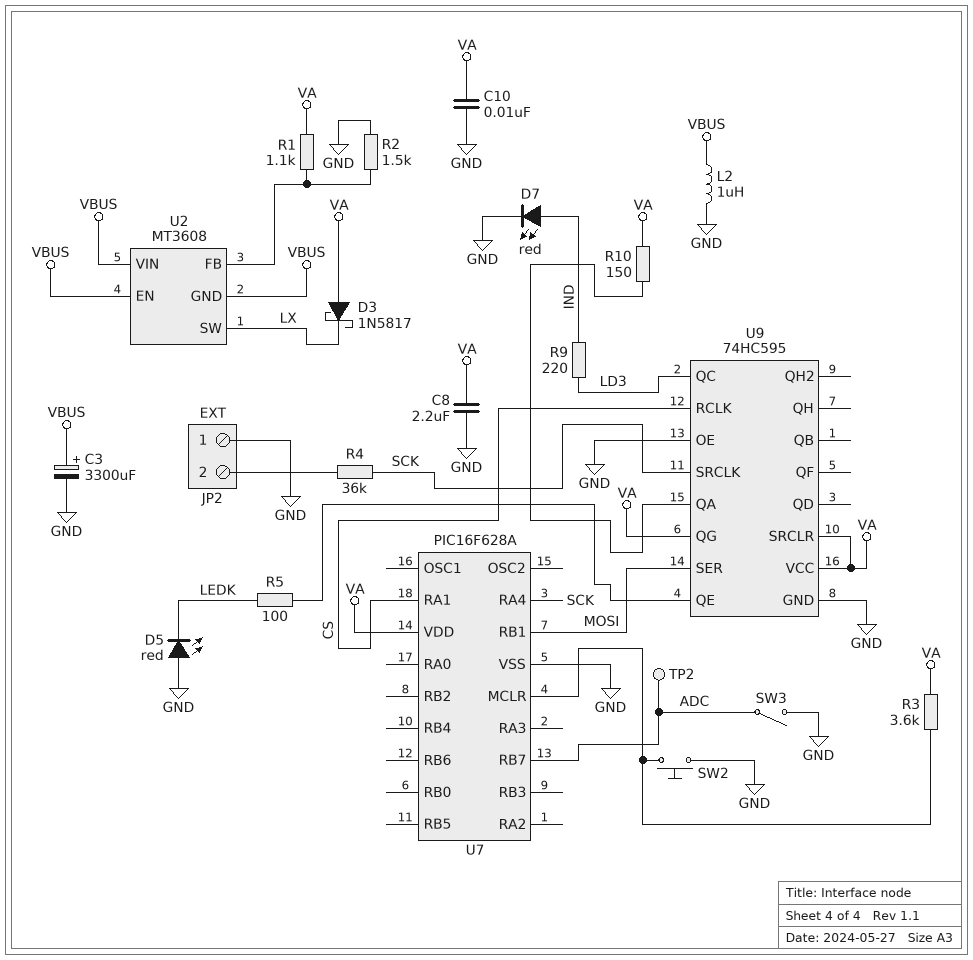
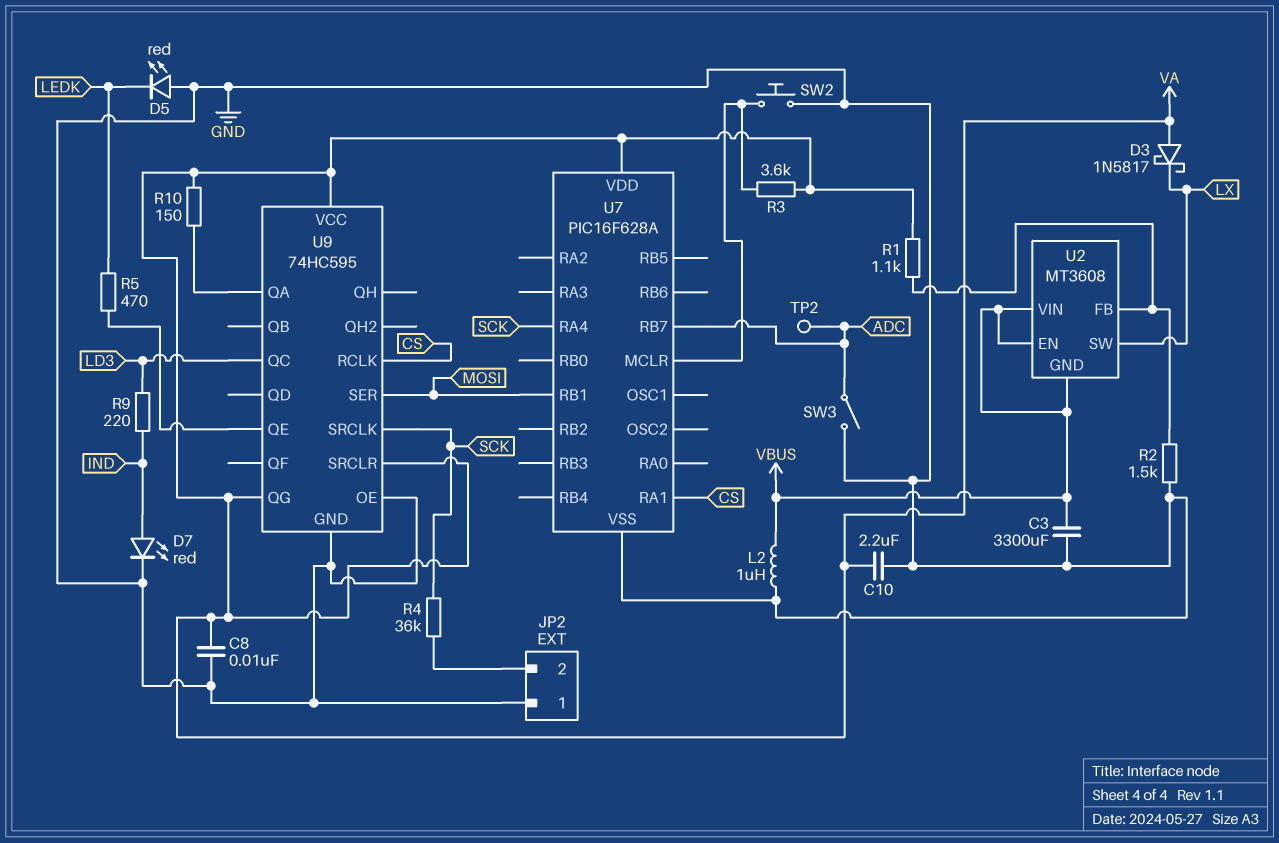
C3: 3300uF (plus VBUS, minus GND) -> 3300uF (GND, VBUS)
C8: 2.2uF (GND, VA) -> 10nF (GND, VA)
C10: 10nF (GND, VA) -> 2.2uF (GND, VA)
R5: 100 (LEDK, U9/QE) -> 470 (LEDK, U9/QE)

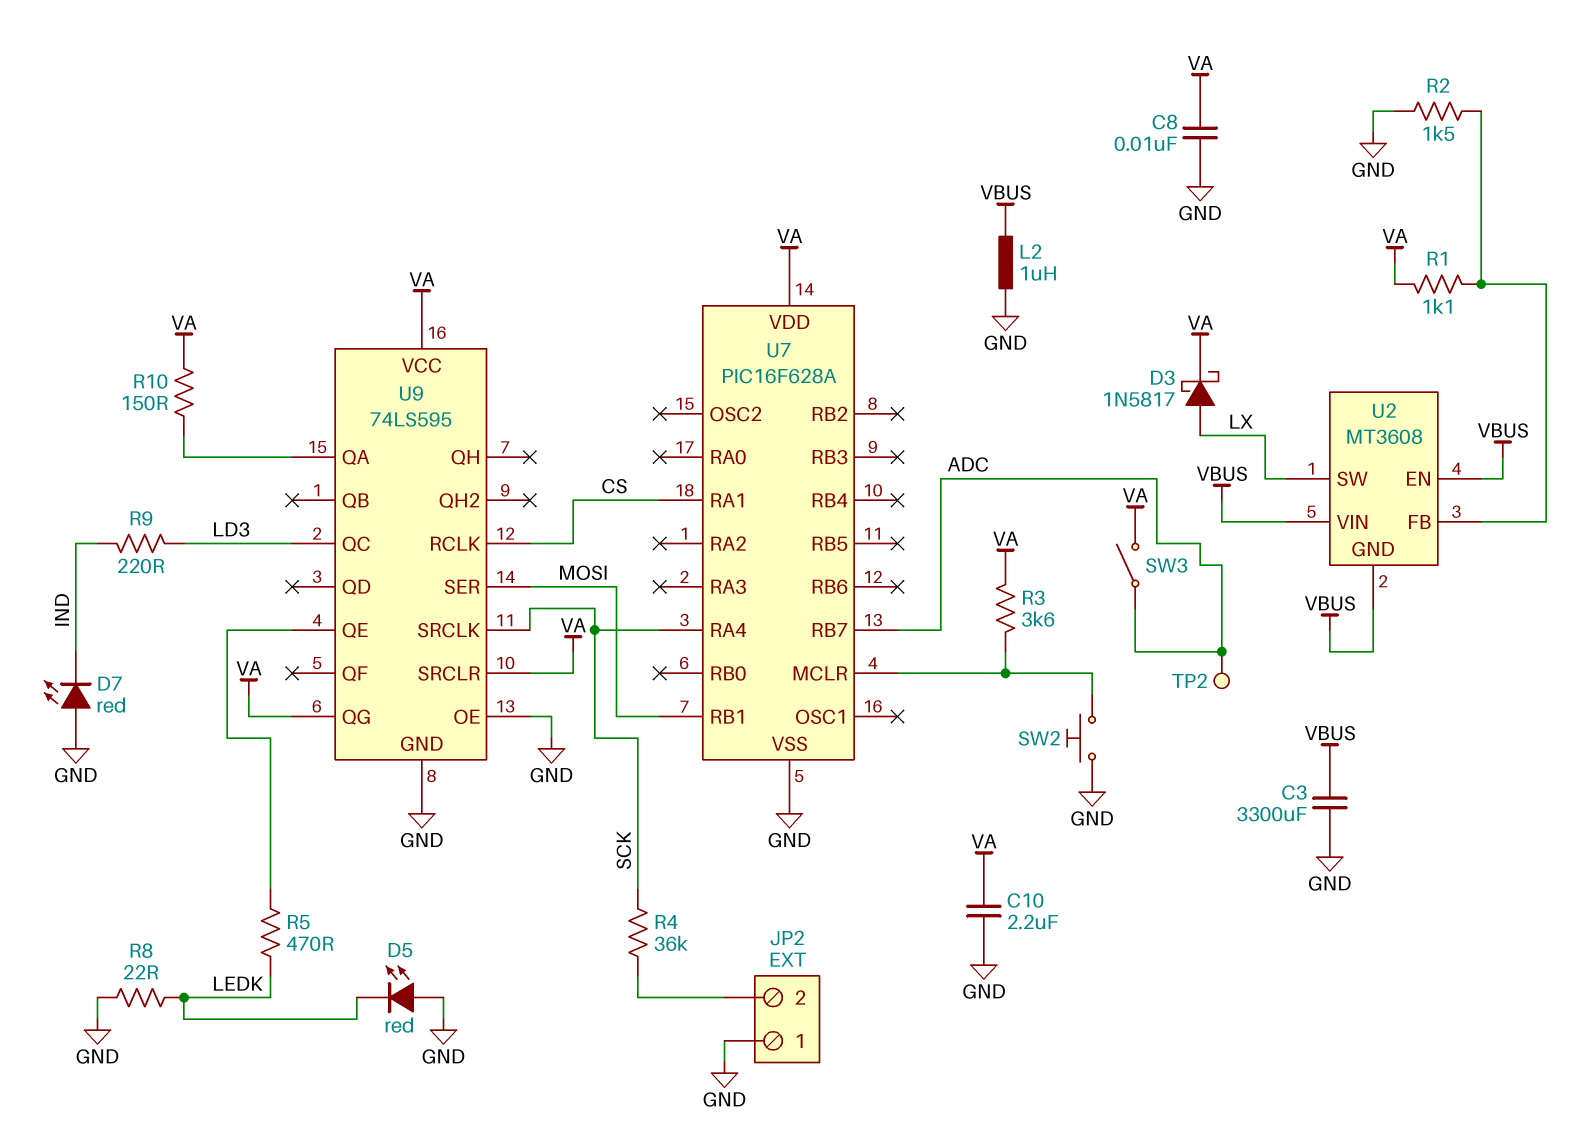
D3: schottky 1N5817 (A VA, K LX) -> schottky 1N5817 (A LX, K VA)
D7: LED red (A IND, K GND) -> LED red (A GND, K IND)
R8: none -> 22 (GND, LEDK)
SW3: switch (ADC, GND) -> switch (ADC, VA)
U9: 74HC595 -> 74LS595

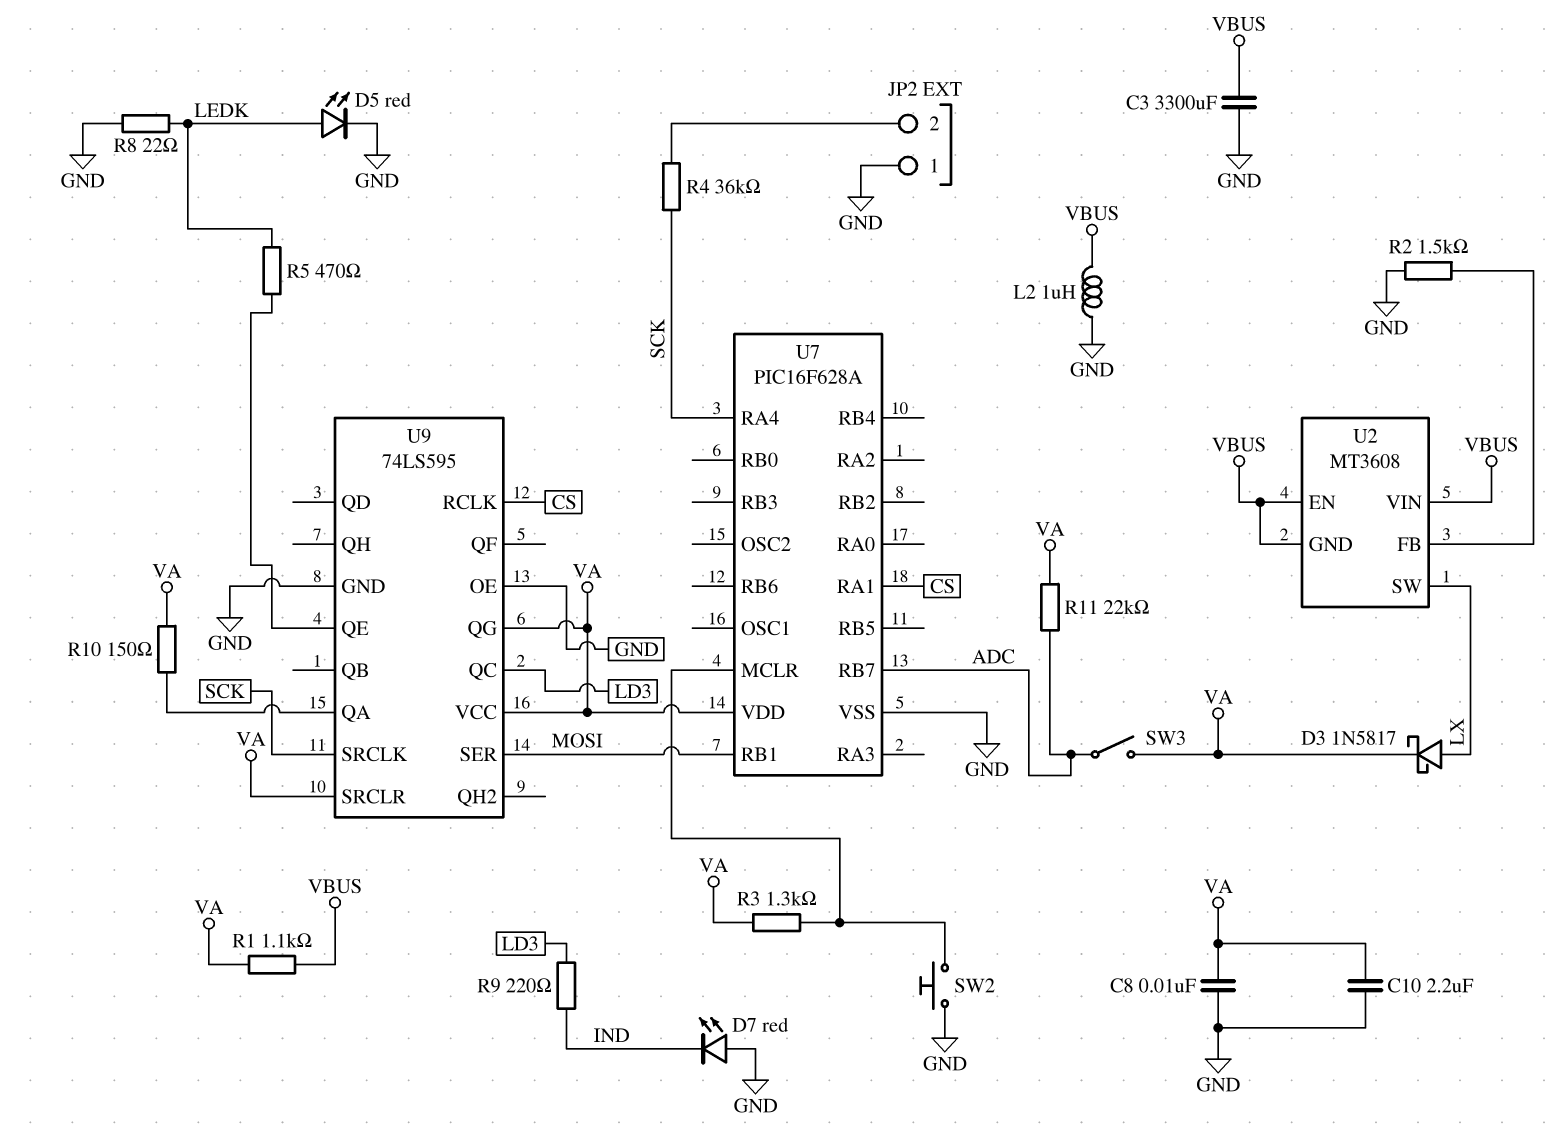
D5: LED red (A GND, K LEDK) -> LED red (A LEDK, K GND)
R1: 1.1k (U2/FB, VA) -> 1.1k (VA, VBUS)
R3: 3.6k (U7/MCLR, VA) -> 1.3k (U7/MCLR, VA)
R11: none -> 22k (ADC, VA)
TP2: test point (ADC) -> none

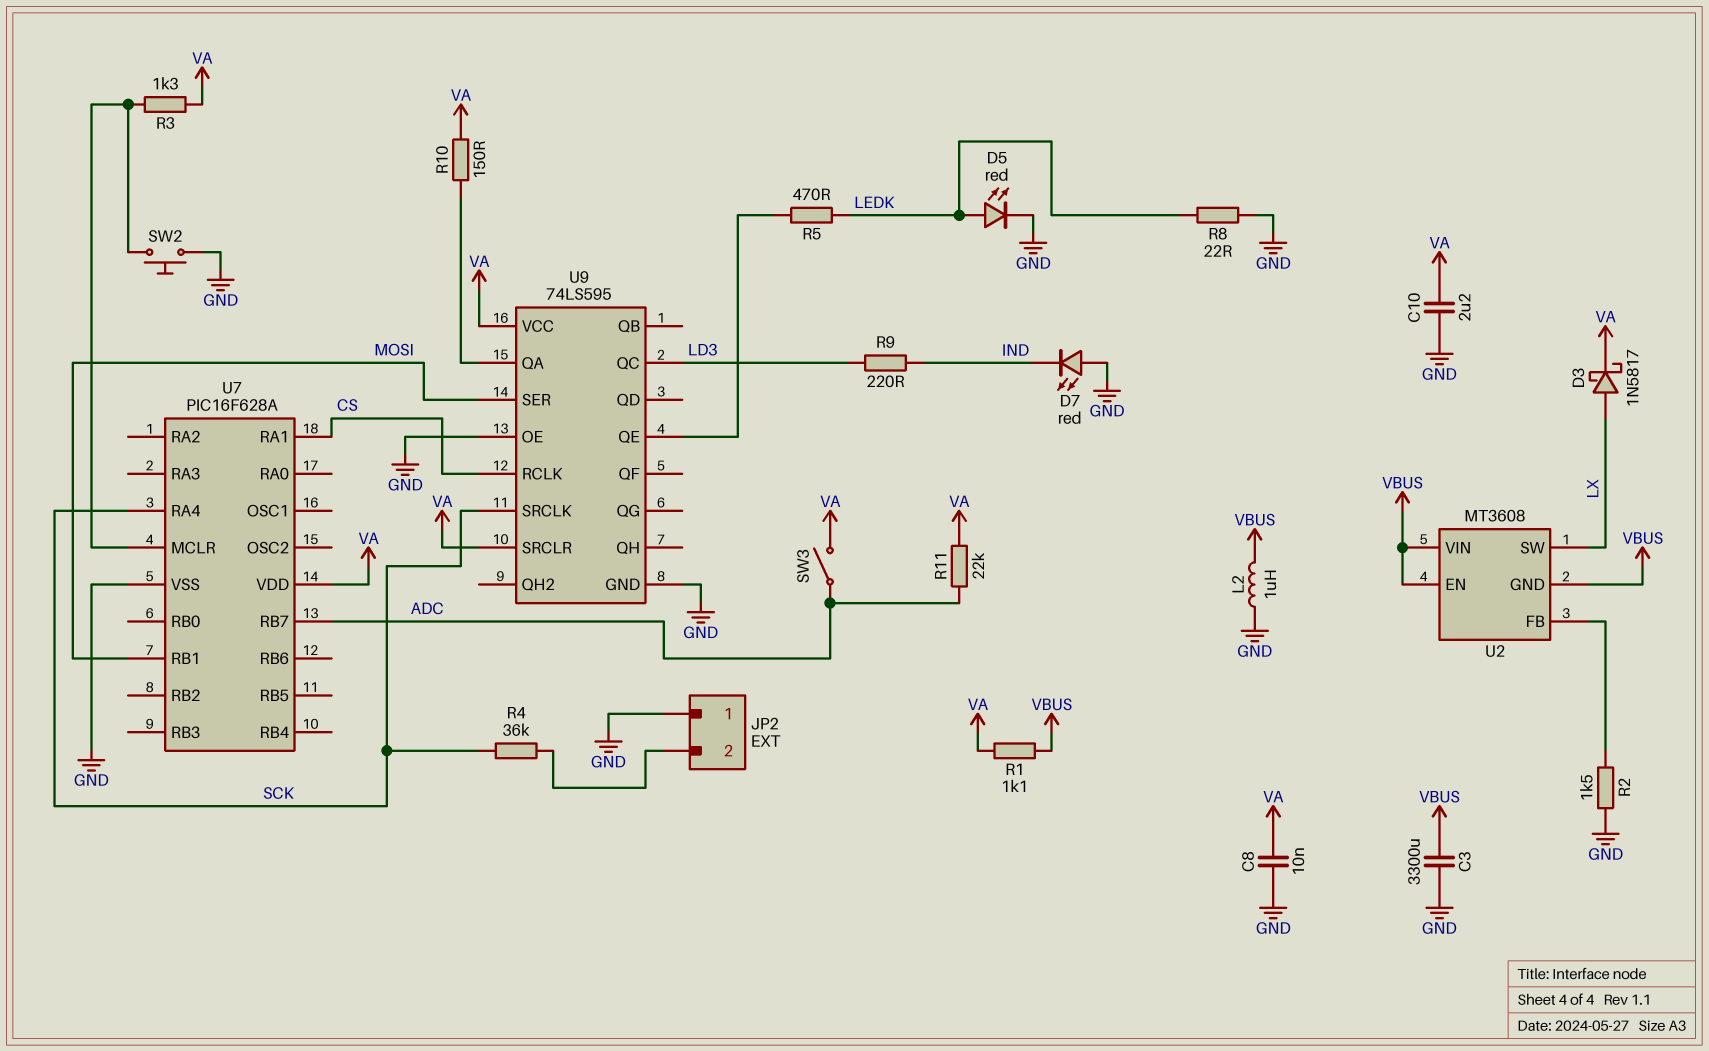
U9 pin QG: VA -> none

